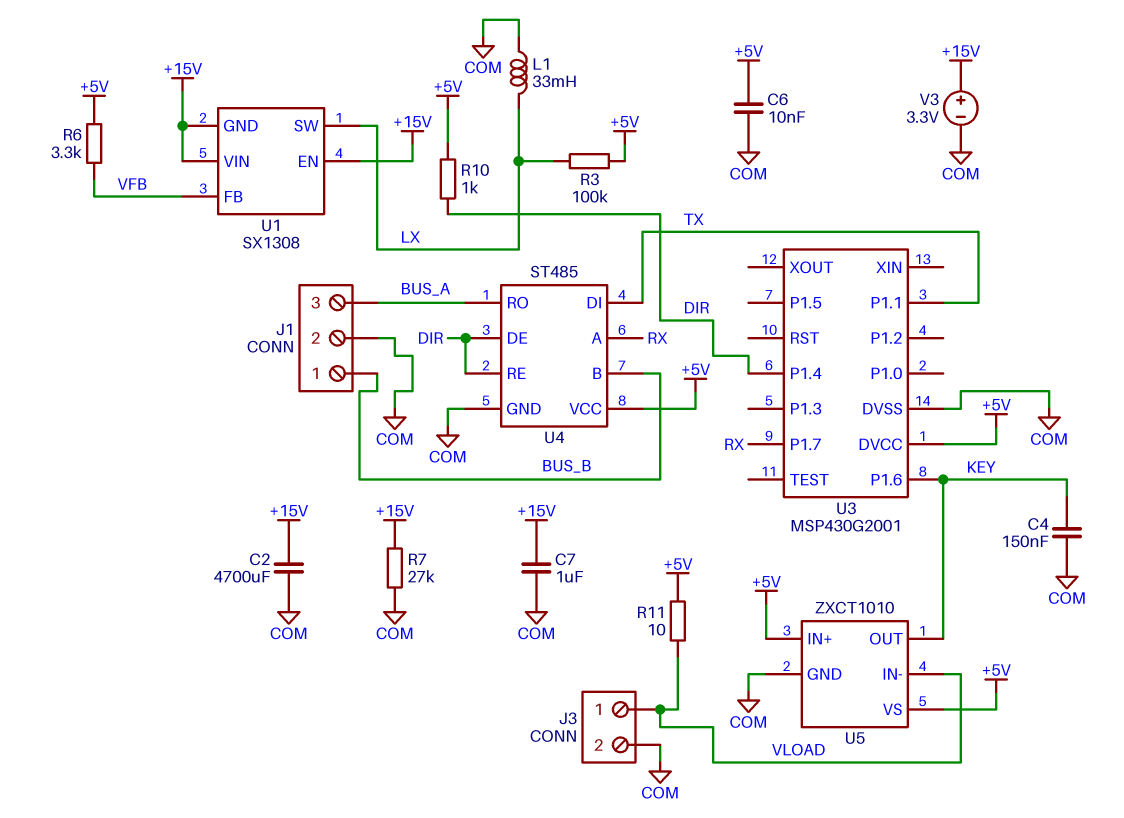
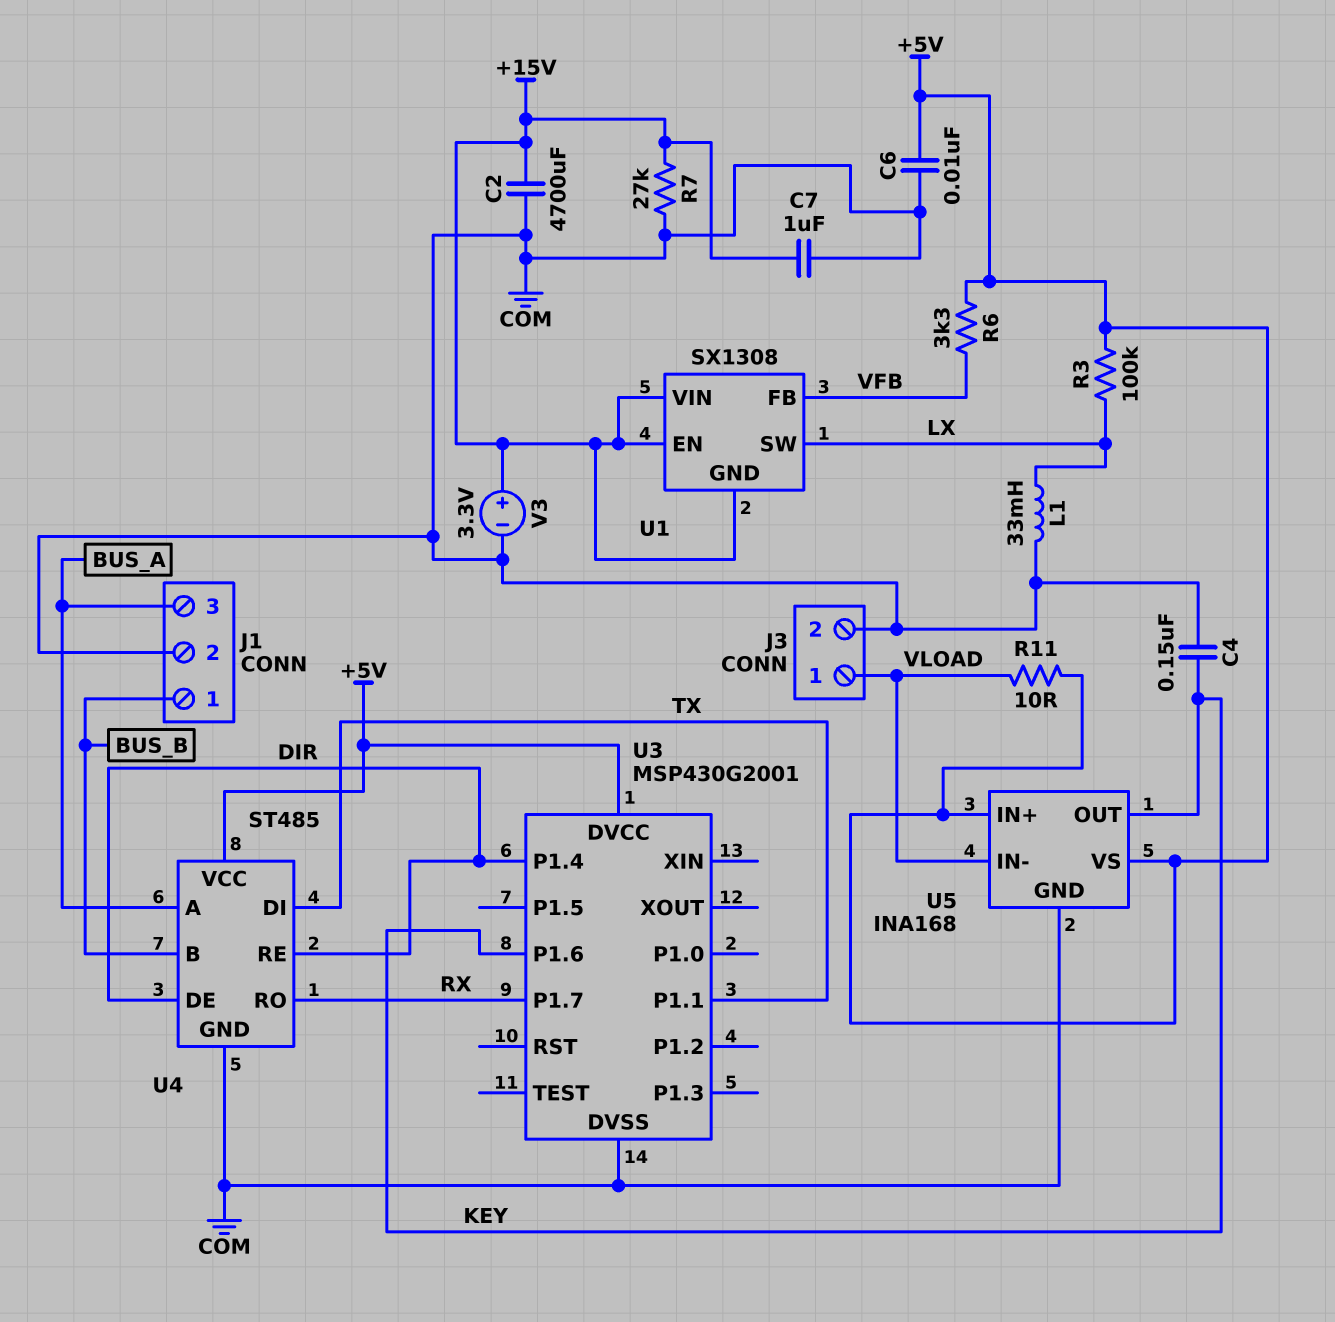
R10: 1k (+5V, DIR) -> none
U4 pin A: RX -> BUS_A
U4 pin RO: BUS_A -> RX
U5: ZXCT1010 -> INA168

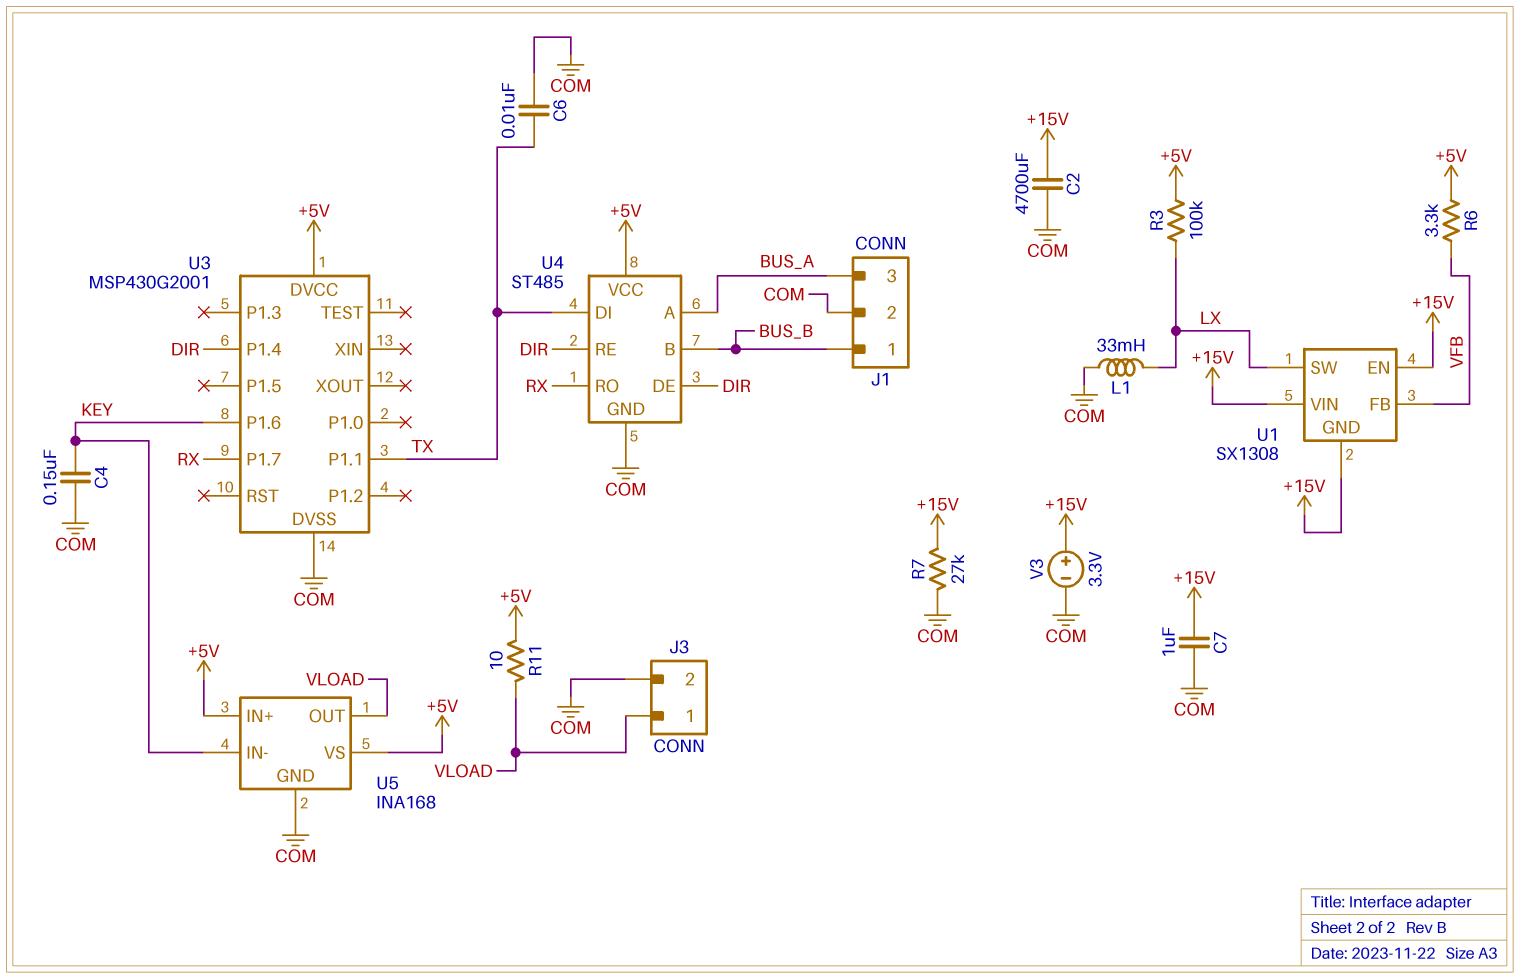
C6: 10nF (+5V, COM) -> 10nF (COM, TX)
U5 pin IN-: VLOAD -> KEY
U5 pin OUT: KEY -> VLOAD

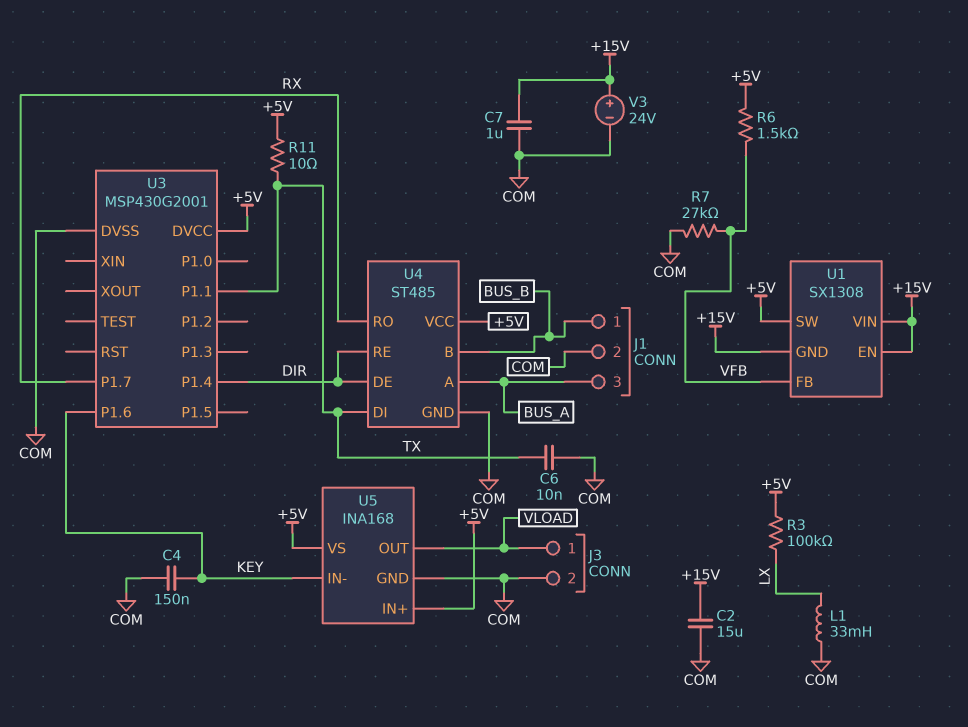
C2: 4700uF (+15V, COM) -> 15uF (+15V, COM)
R6: 3.3k (+5V, VFB) -> 1.5k (+5V, VFB)
R7: 27k (+15V, COM) -> 27k (COM, VFB)
R11: 10 (+5V, VLOAD) -> 10 (+5V, TX)
U1 pin SW: LX -> +5V
V3: 3.3V (plus +15V, minus COM) -> 24V (plus +15V, minus COM)

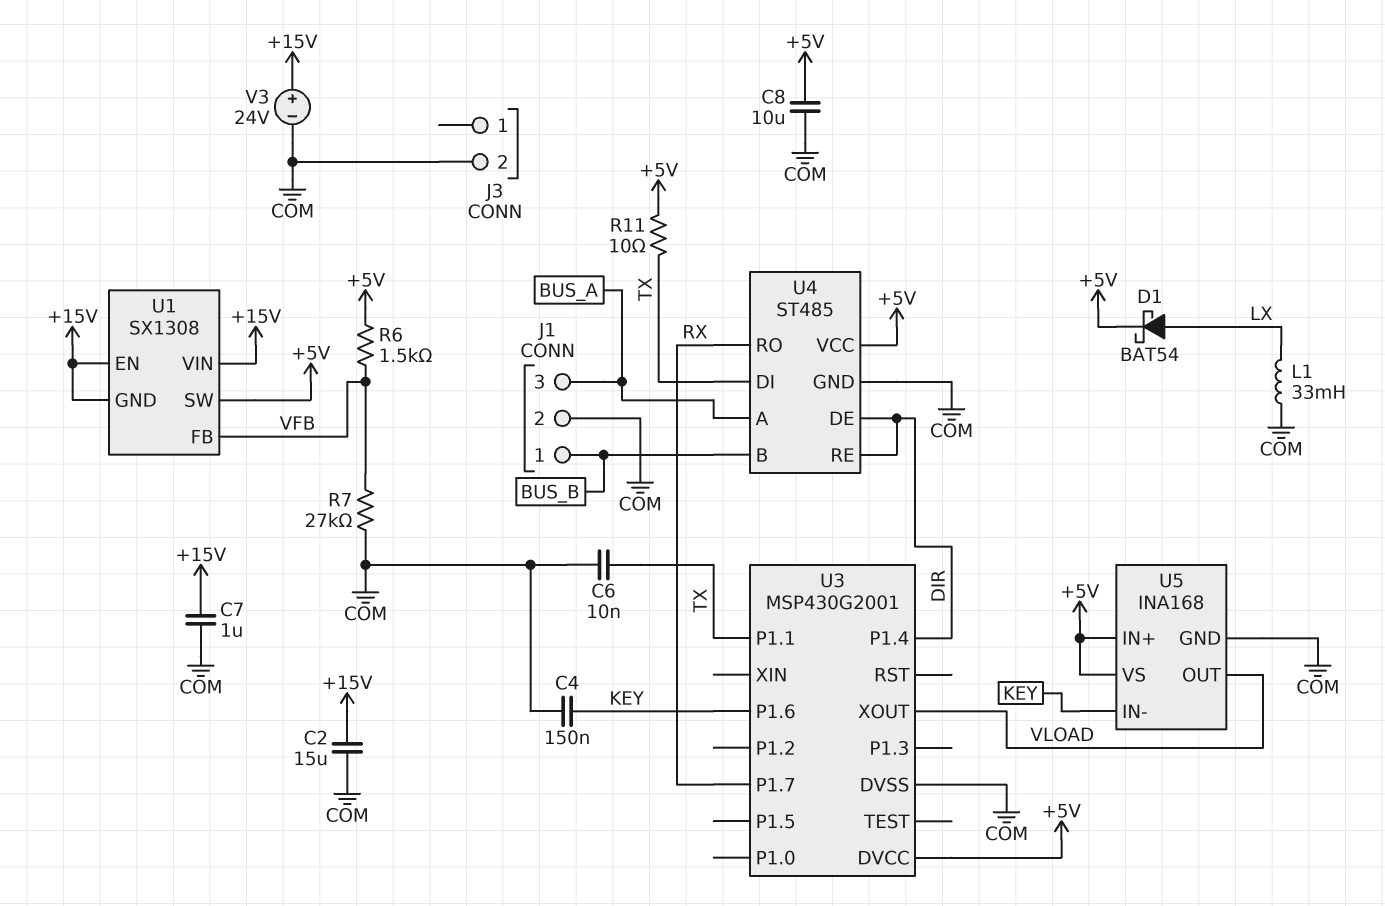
C8: none -> 10uF (+5V, COM)
D1: none -> schottky BAT54 (A LX, K +5V)
J3 pin 1: VLOAD -> none
R3: 100k (+5V, LX) -> none
U3 pin XOUT: none -> VLOAD

